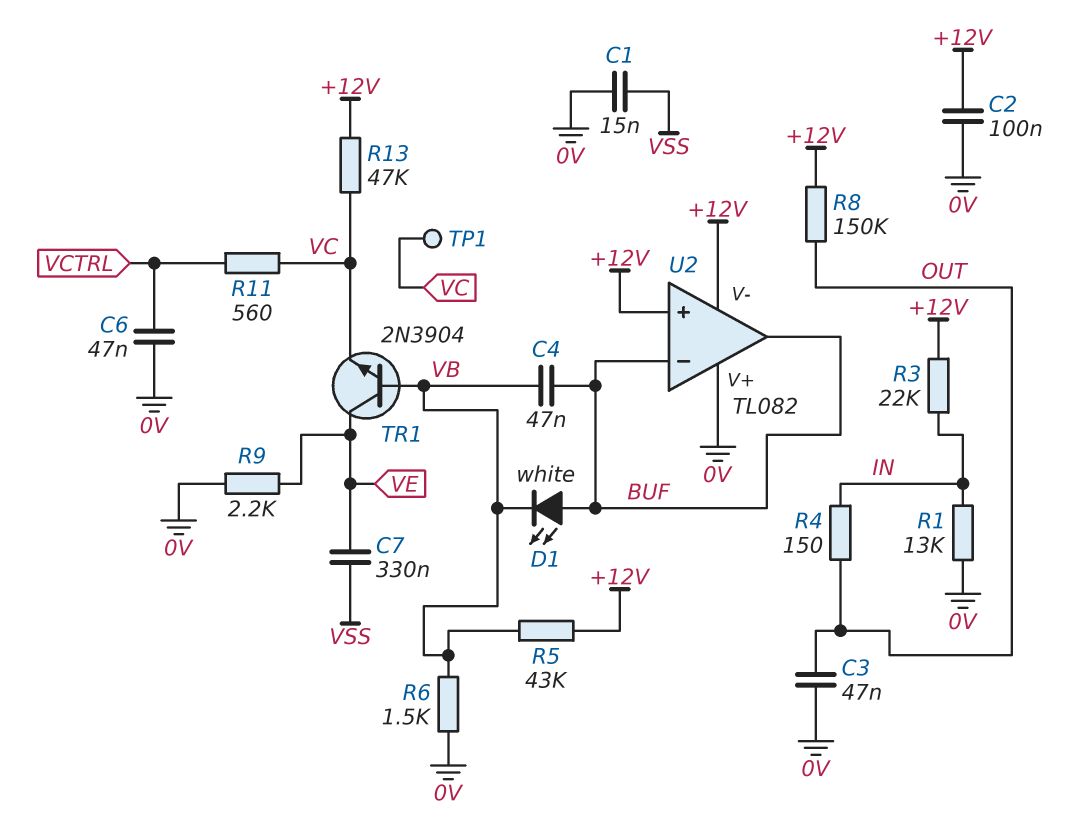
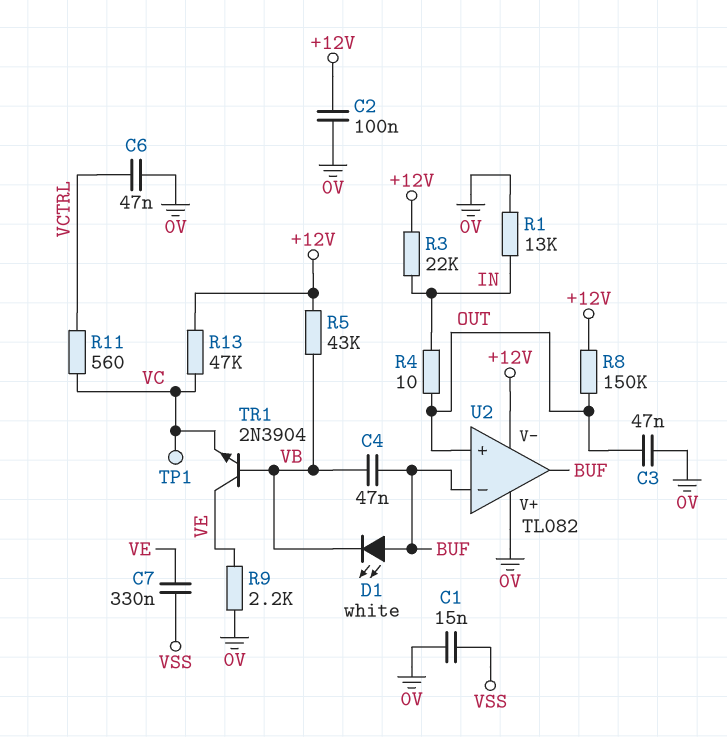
R4: 150 (IN, OUT) -> 10 (IN, OUT)
R6: 1.5k (0V, VB) -> none
U2 pin in+: +12V -> OUT

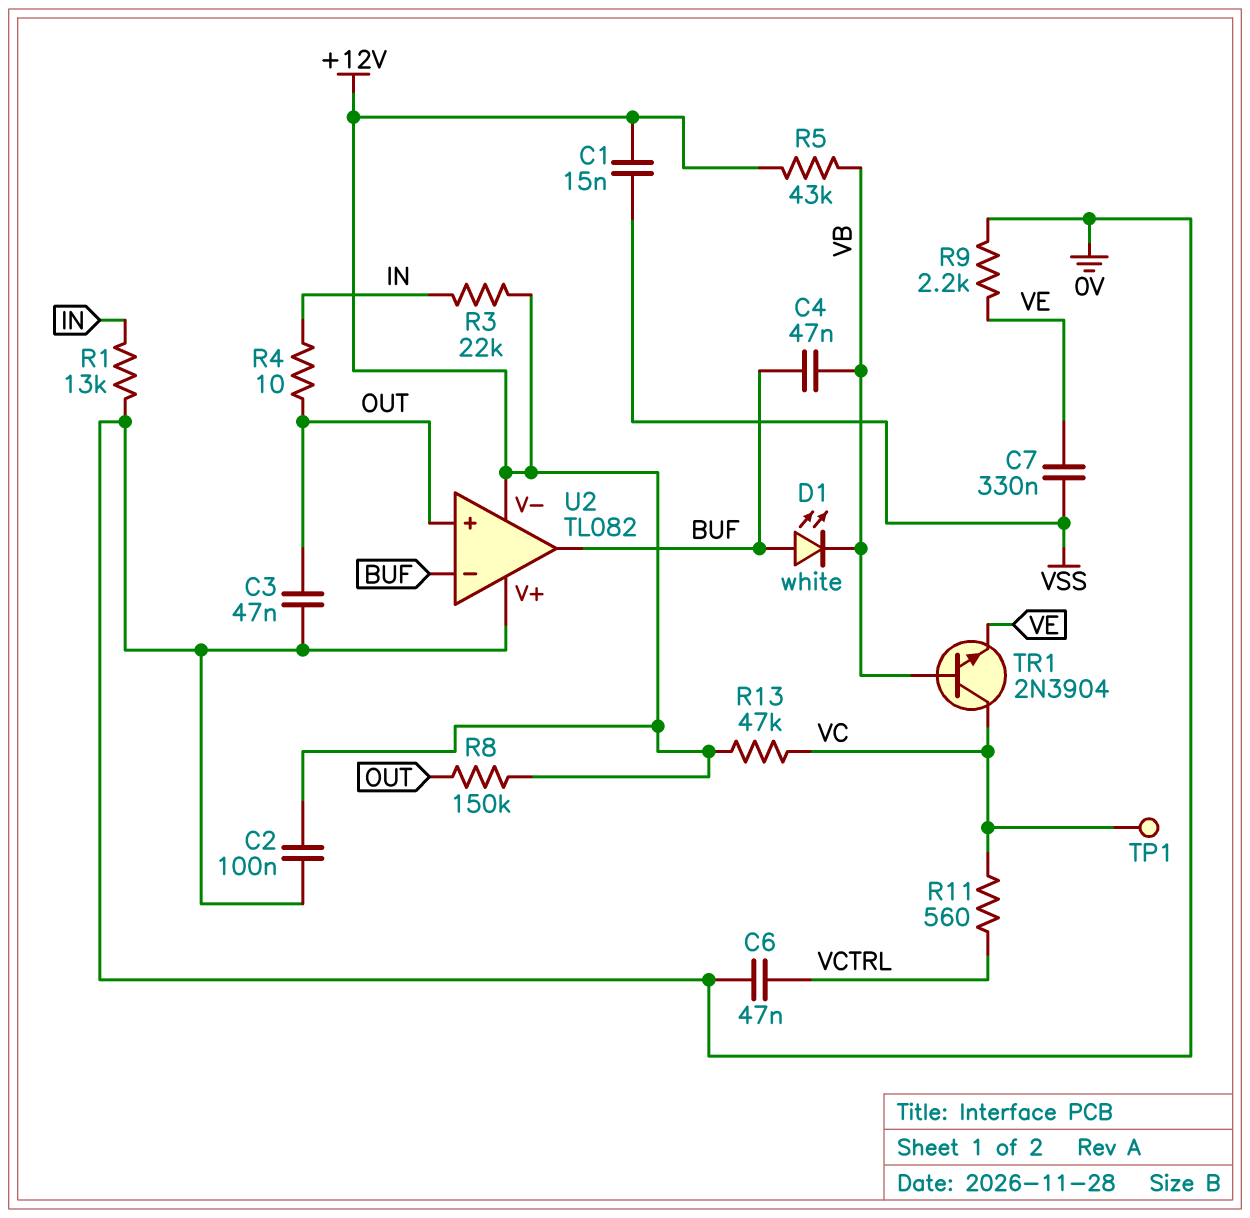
C1: 15nF (0V, VSS) -> 15nF (+12V, VSS)
TR1: NPN 2N3904 (B VB, C VE, E VC) -> NPN 2N3904 (B VB, C VC, E VE)

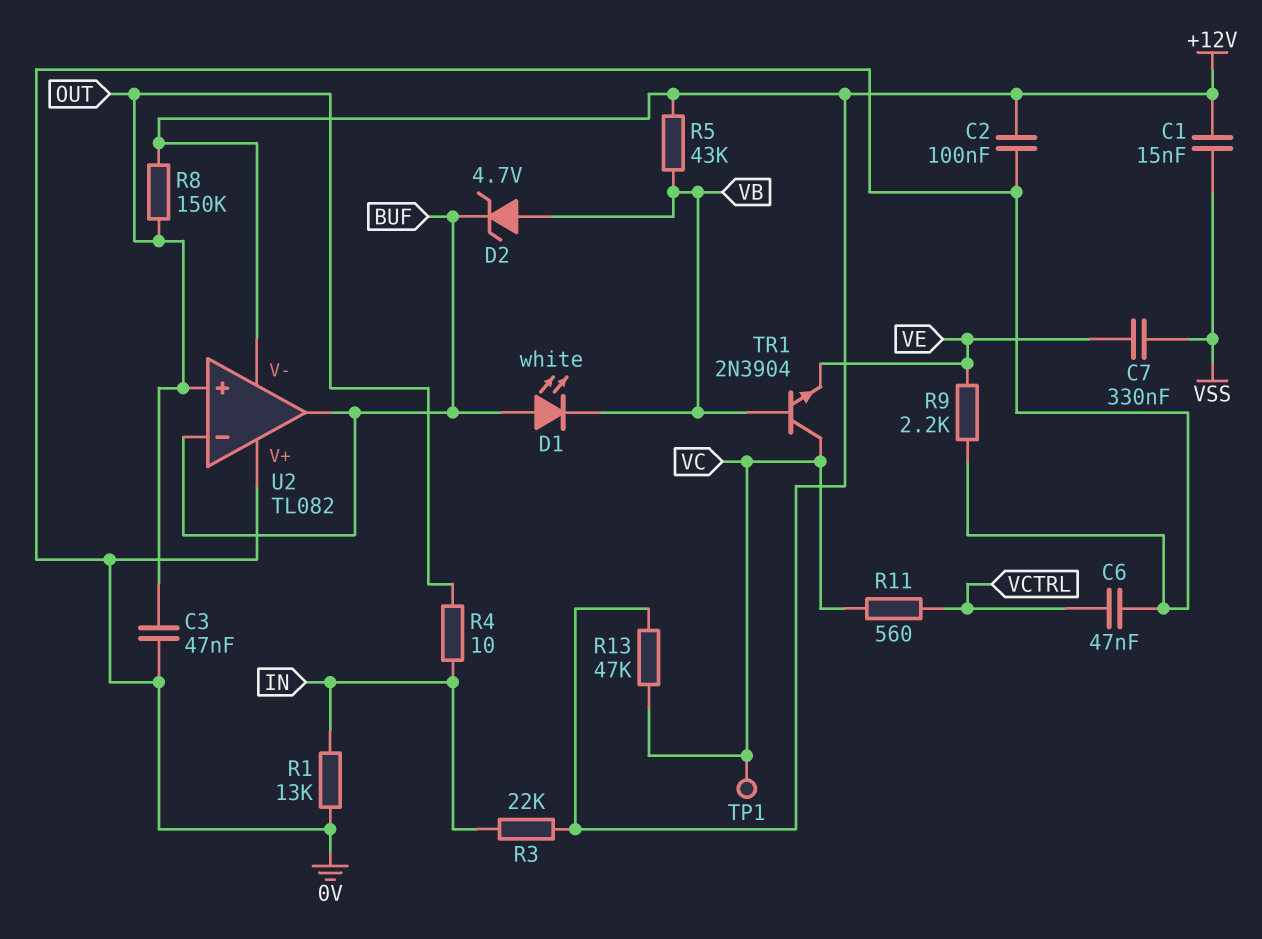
C4: 47nF (BUF, VB) -> none
D2: none -> zener 4.7V (A VB, K BUF)

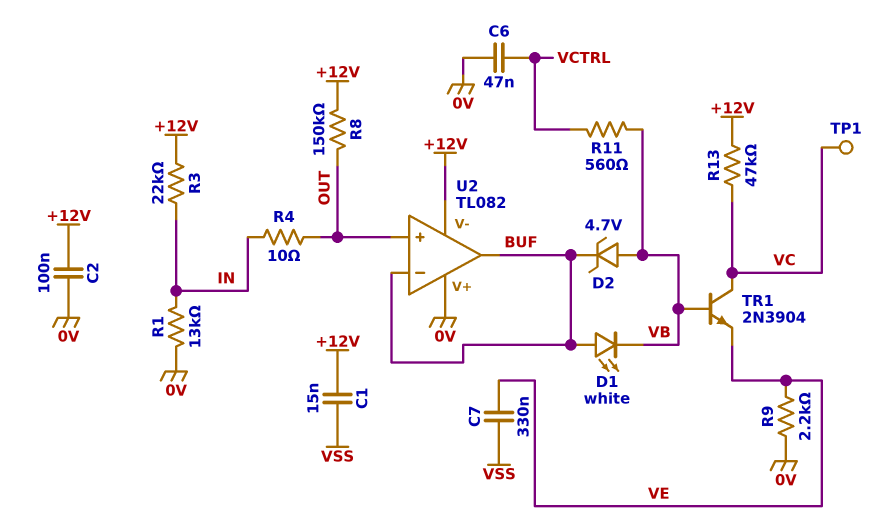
C3: 47nF (0V, OUT) -> none
R5: 43k (+12V, VB) -> none
R11: 560 (VC, VCTRL) -> 560 (VB, VCTRL)

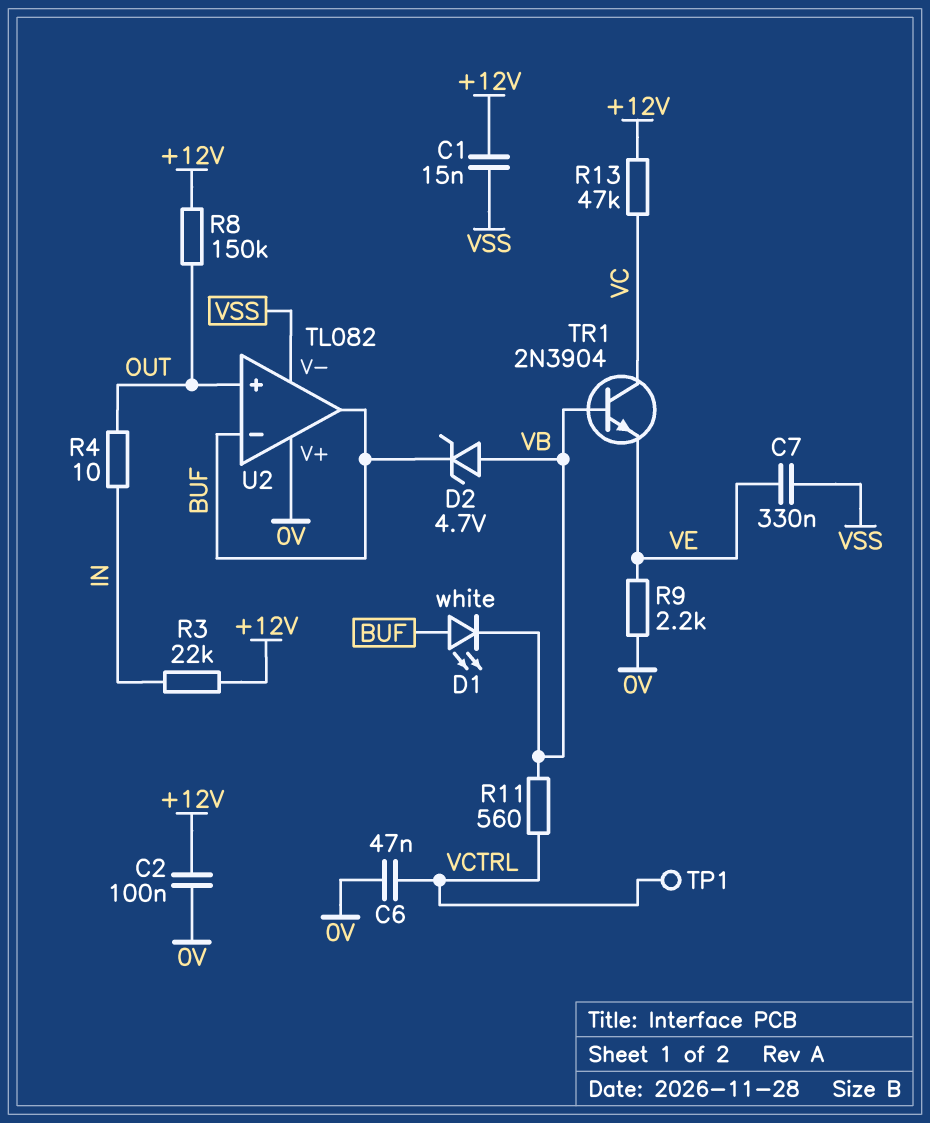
R1: 13k (0V, IN) -> none
TP1: test point (VC) -> test point (VCTRL)
U2 pin V-: +12V -> VSS

